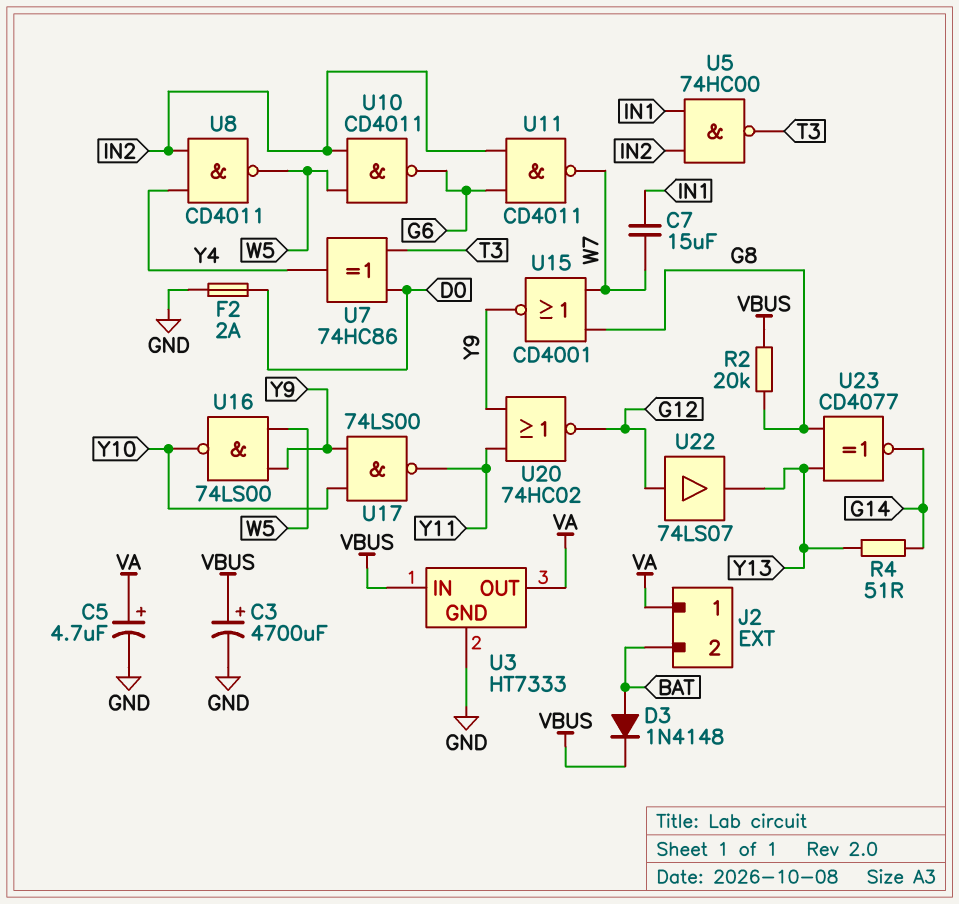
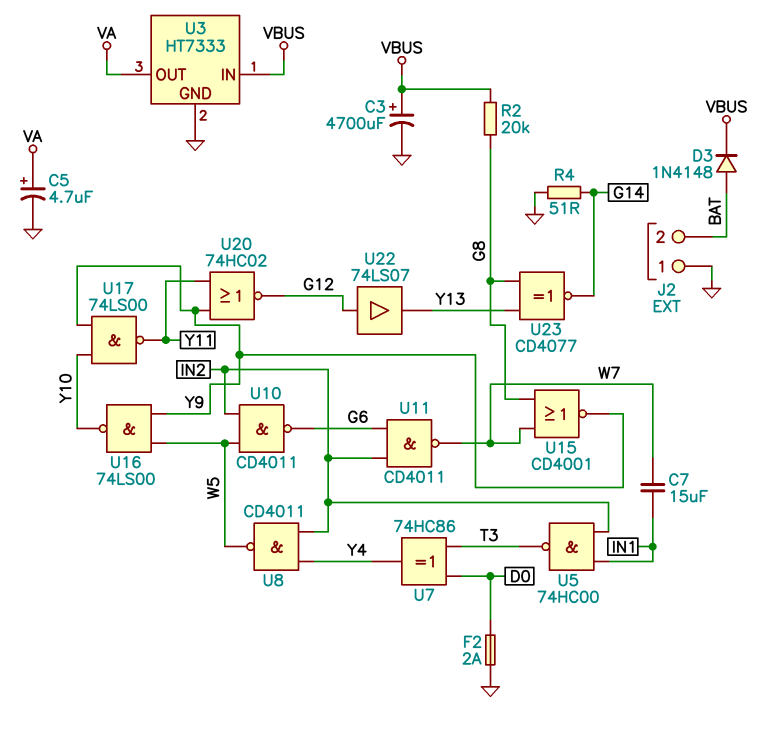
J2 pin 1: VA -> GND
R4: 51 (G14, Y13) -> 51 (G14, GND)

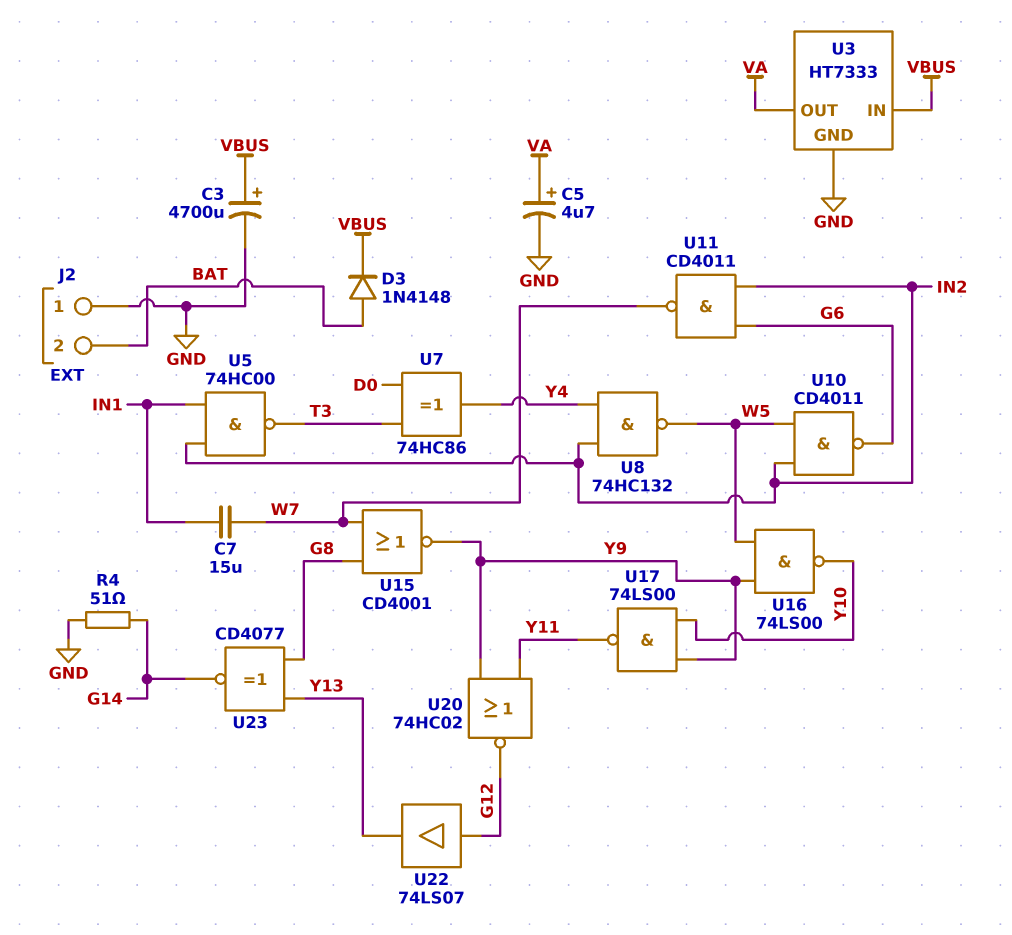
F2: 2A (D0, GND) -> none
R2: 20k (G8, VBUS) -> none
U8: NAND CD4011 (in IN2, in Y4, out W5) -> NAND 74HC132 (in IN2, in Y4, out W5)

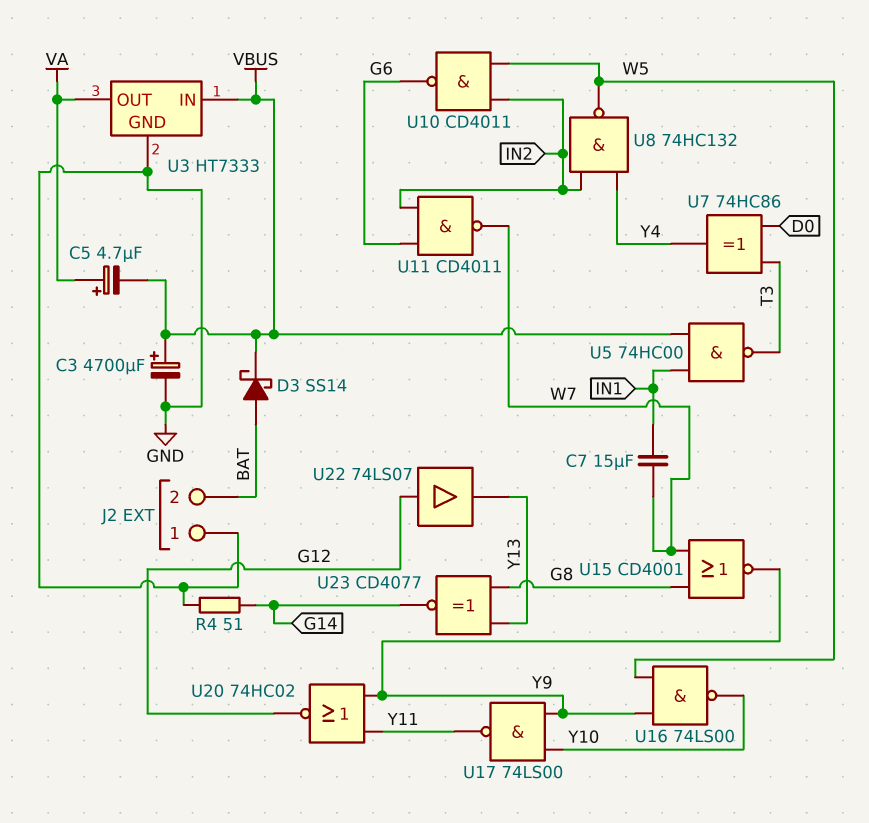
C5: 4.7uF (plus VA, minus GND) -> 4.7uF (plus VA, minus VBUS)
D3: diode 1N4148 (A BAT, K VBUS) -> schottky SS14 (A BAT, K VBUS)
U5: NAND 74HC00 (in IN1, in IN2, out T3) -> NAND 74HC00 (in IN1, in VBUS, out T3)

